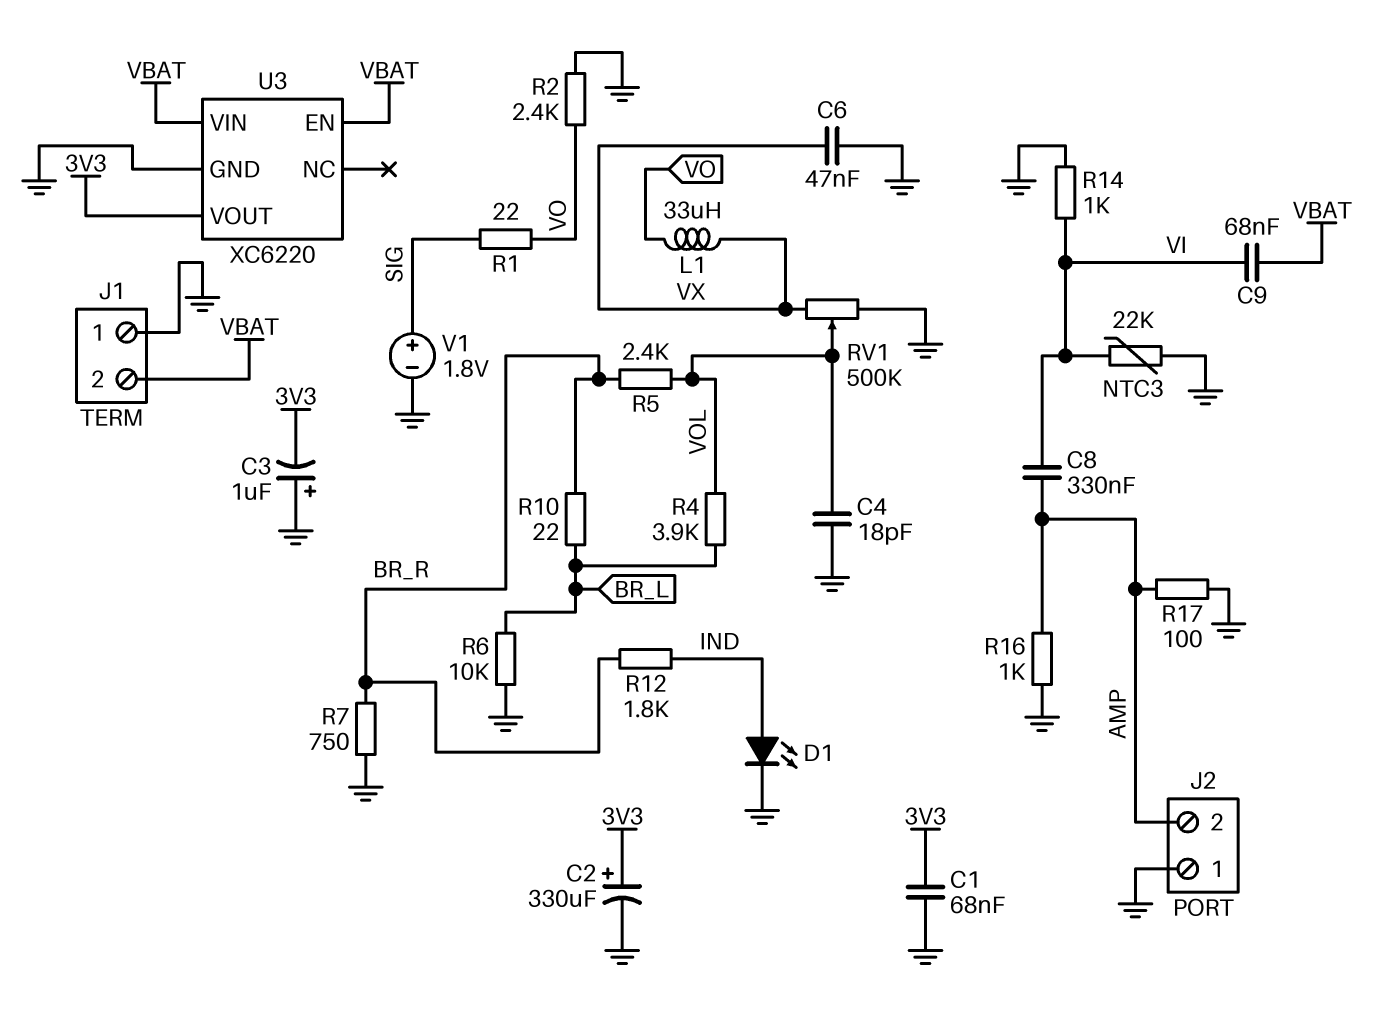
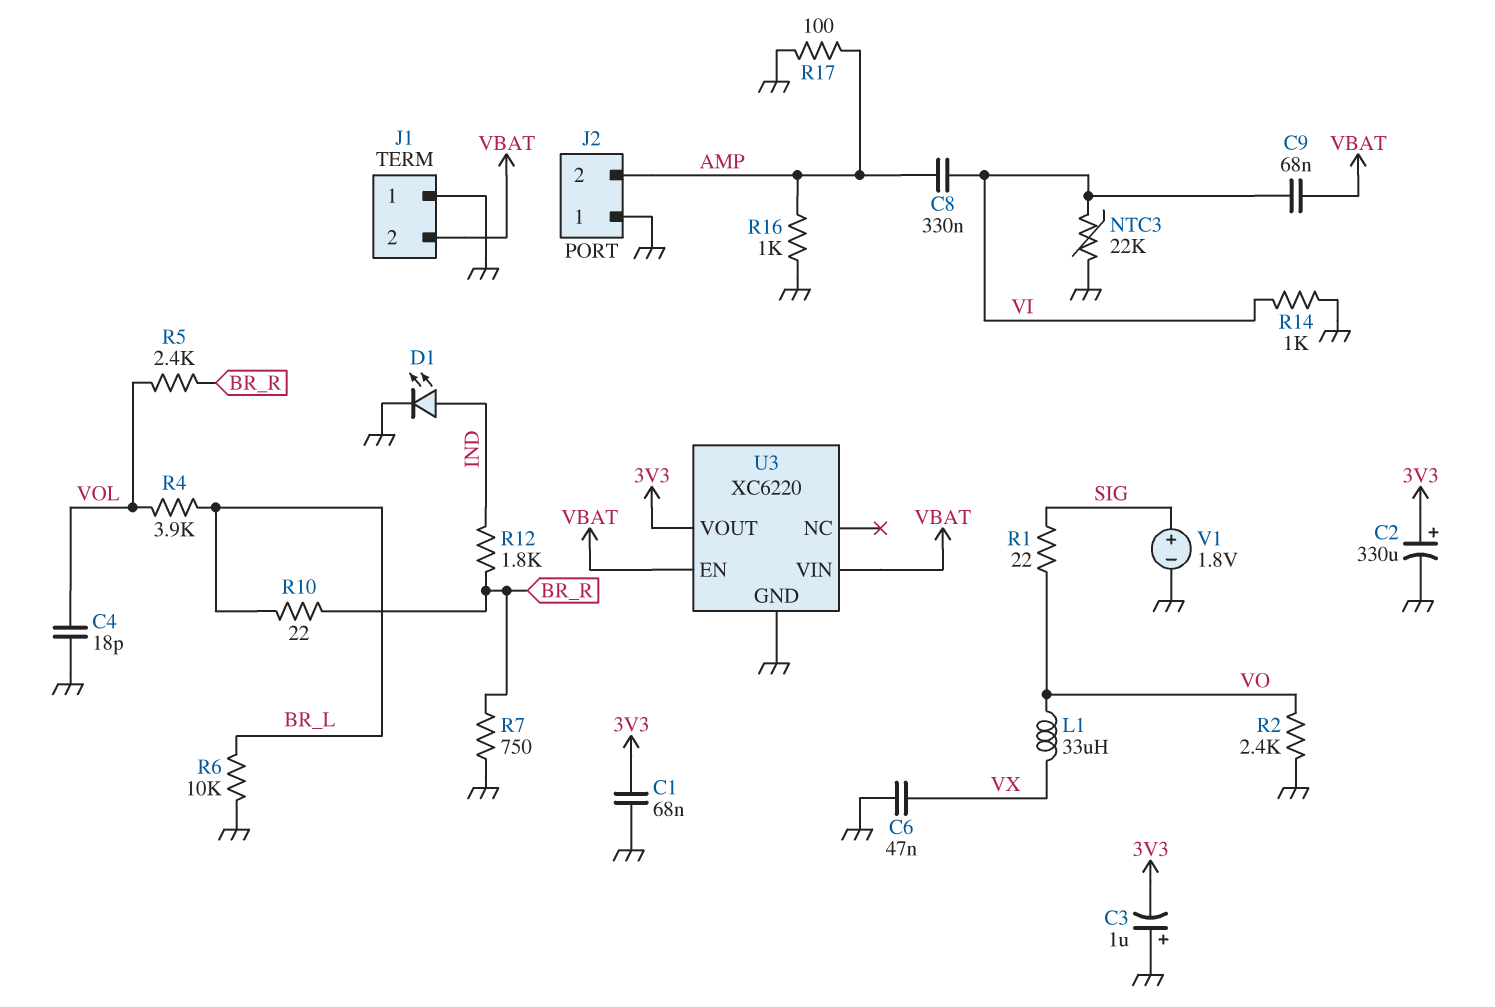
RV1: 500k (GND, VX, wiper VOL) -> none

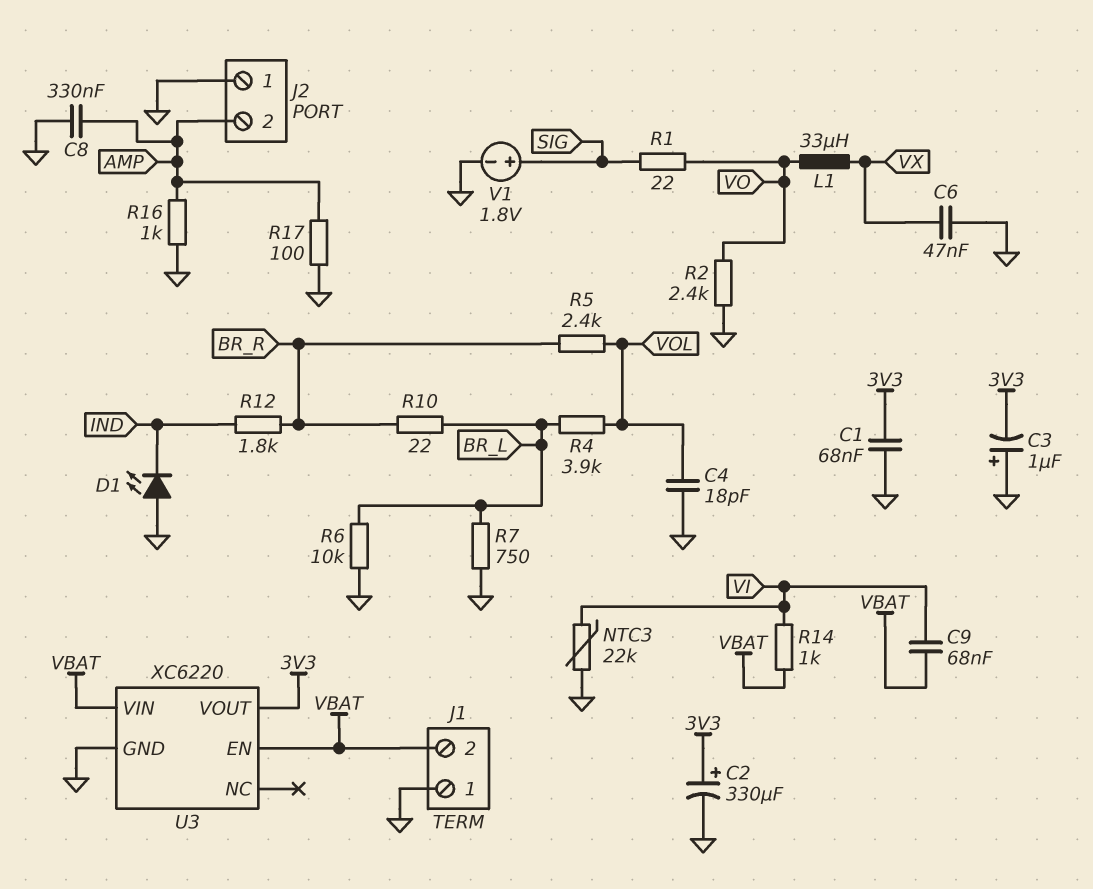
C8: 330nF (AMP, VI) -> 330nF (AMP, GND)
D1: LED (A IND, K GND) -> LED (A GND, K IND)
R7: 750 (BR_R, GND) -> 750 (BR_L, GND)
R14: 1k (GND, VI) -> 1k (VBAT, VI)

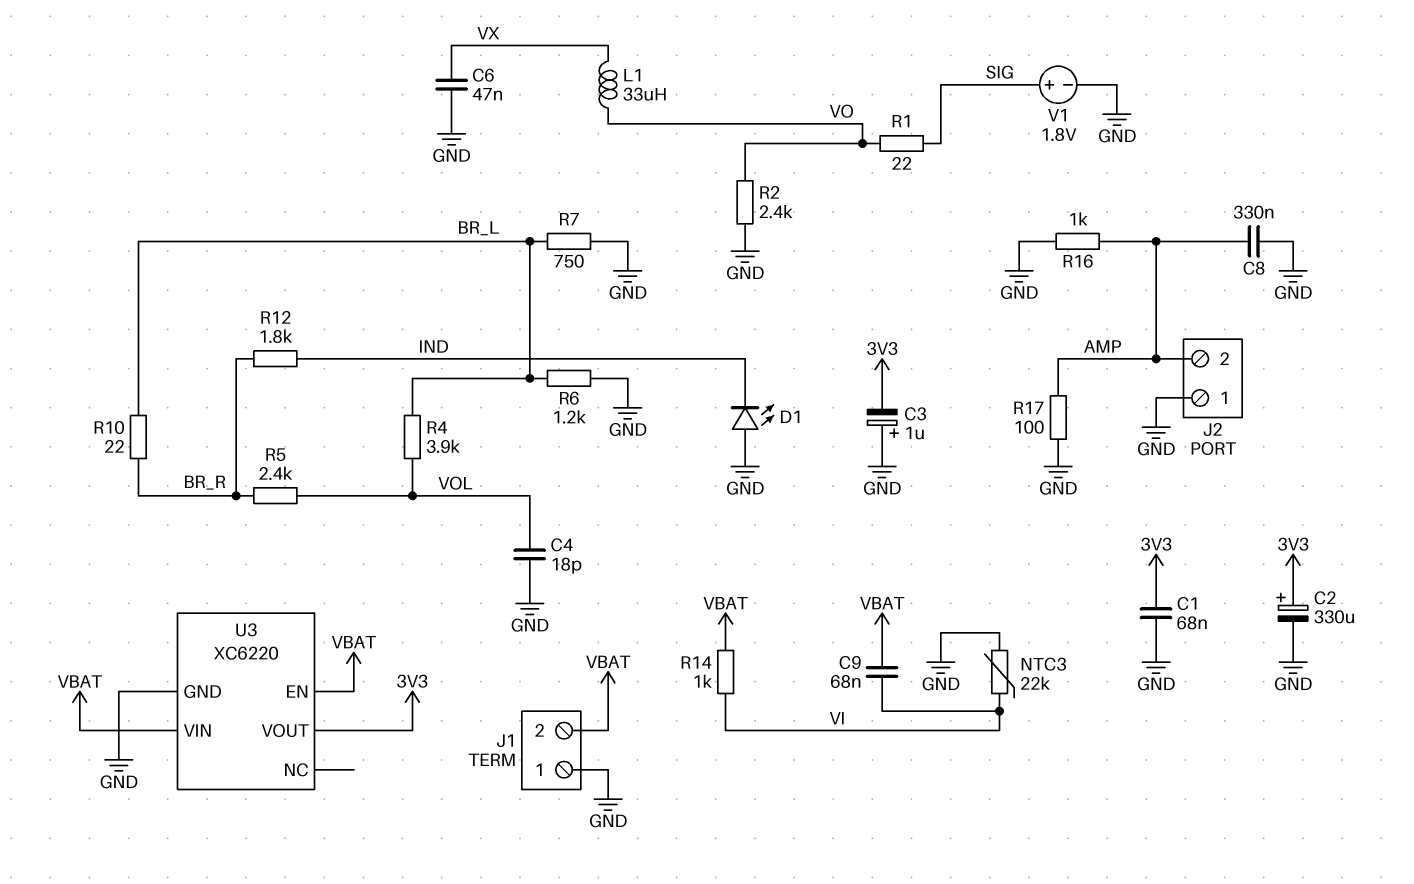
R6: 10k (BR_L, GND) -> 1.2k (BR_L, GND)

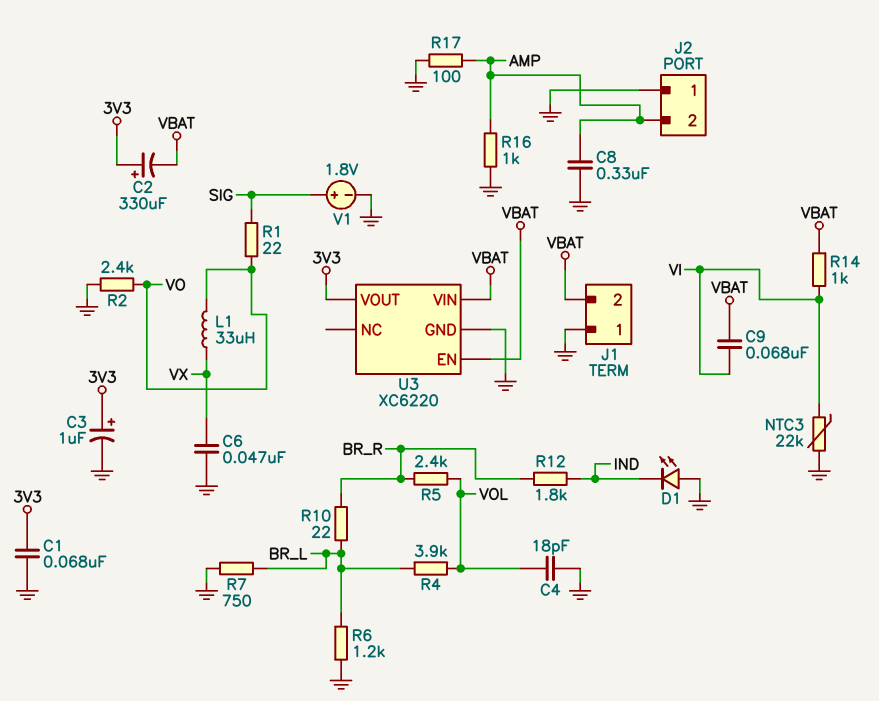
C2: 330uF (plus 3V3, minus GND) -> 330uF (plus 3V3, minus VBAT)
C3: 1uF (plus GND, minus 3V3) -> 1uF (plus 3V3, minus GND)

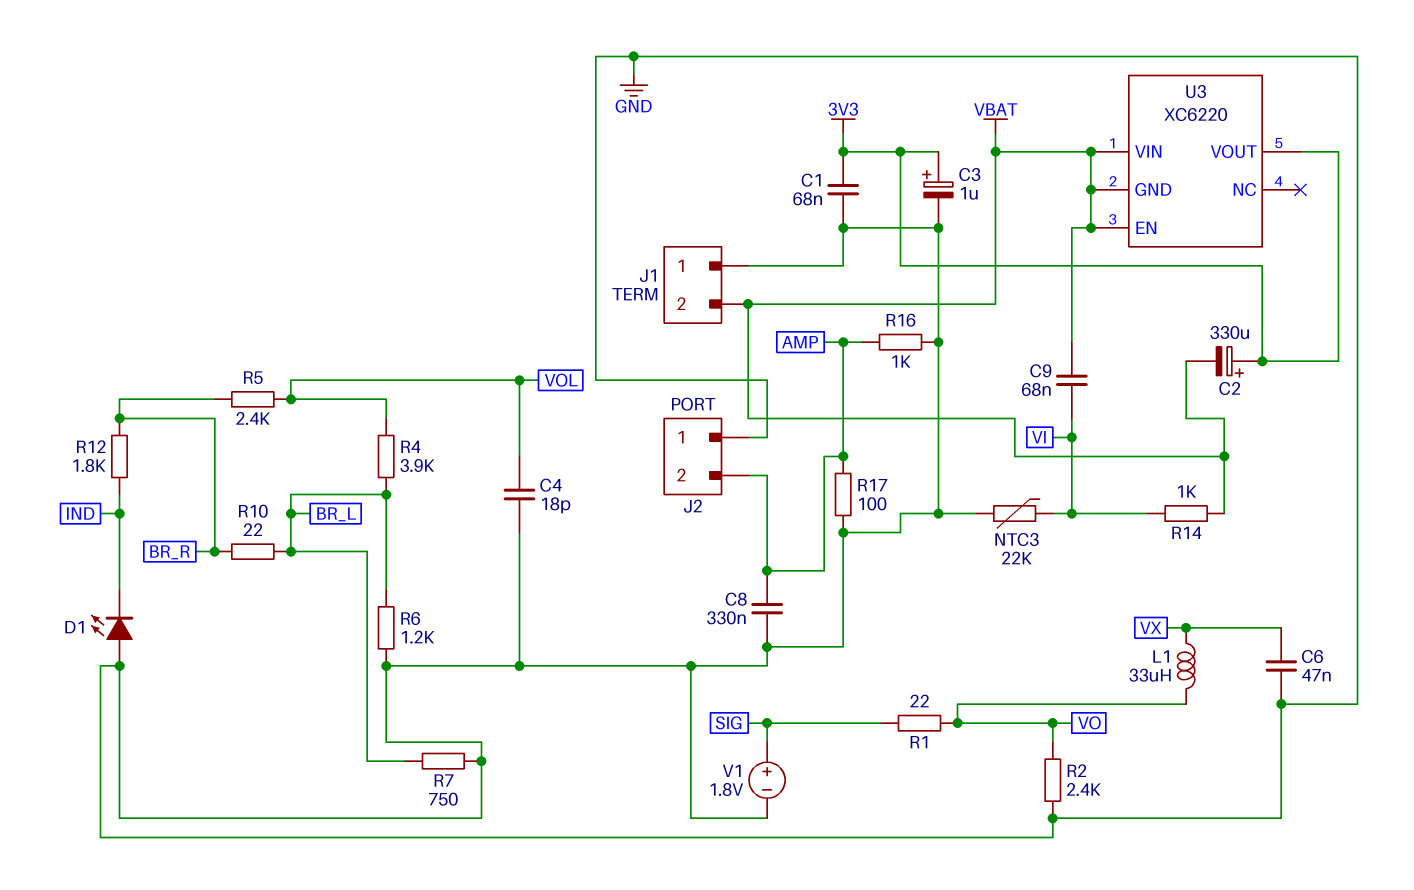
U3 pin GND: GND -> VBAT

